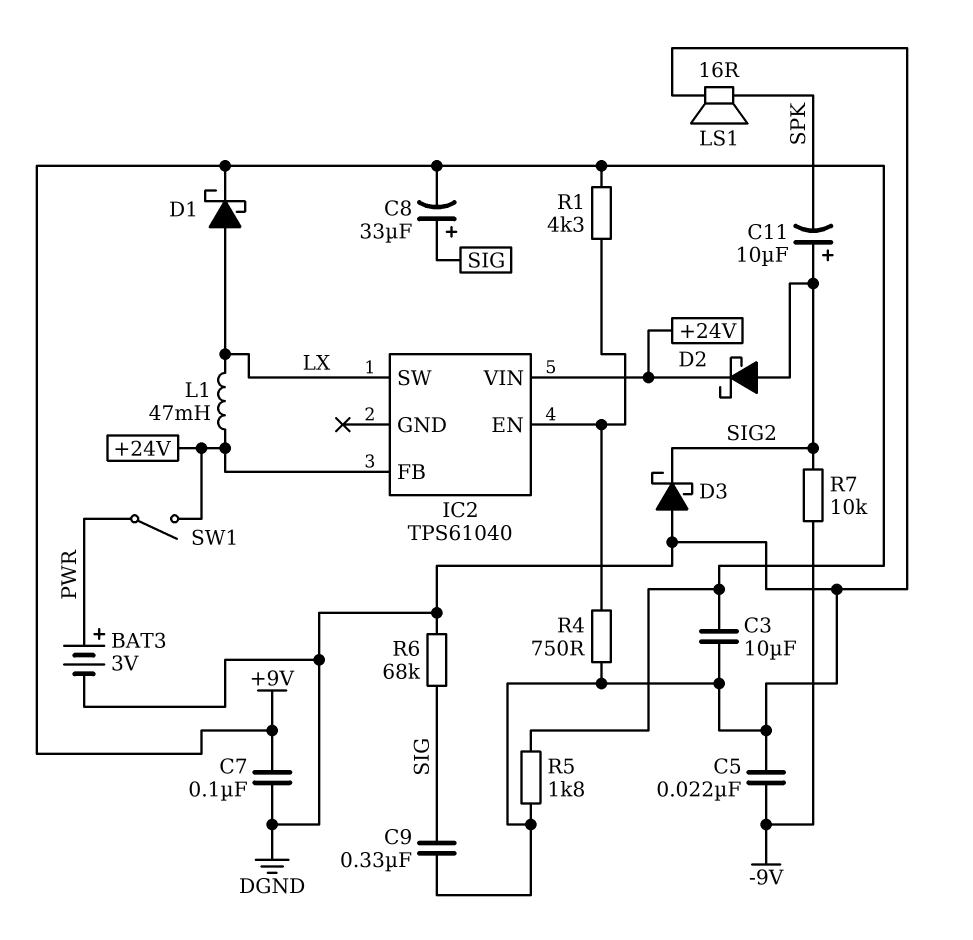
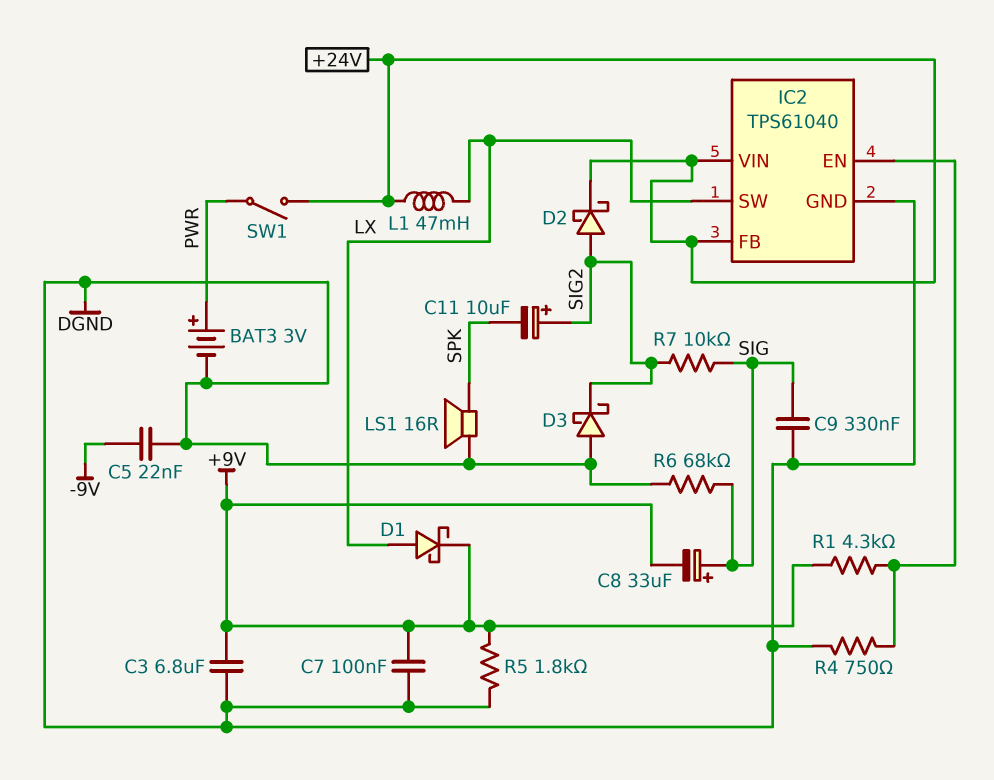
C3: 10uF (+9V, DGND) -> 6.8uF (+9V, DGND)
IC2 pin GND: none -> DGND
R7: 10k (-9V, SIG2) -> 10k (SIG, SIG2)

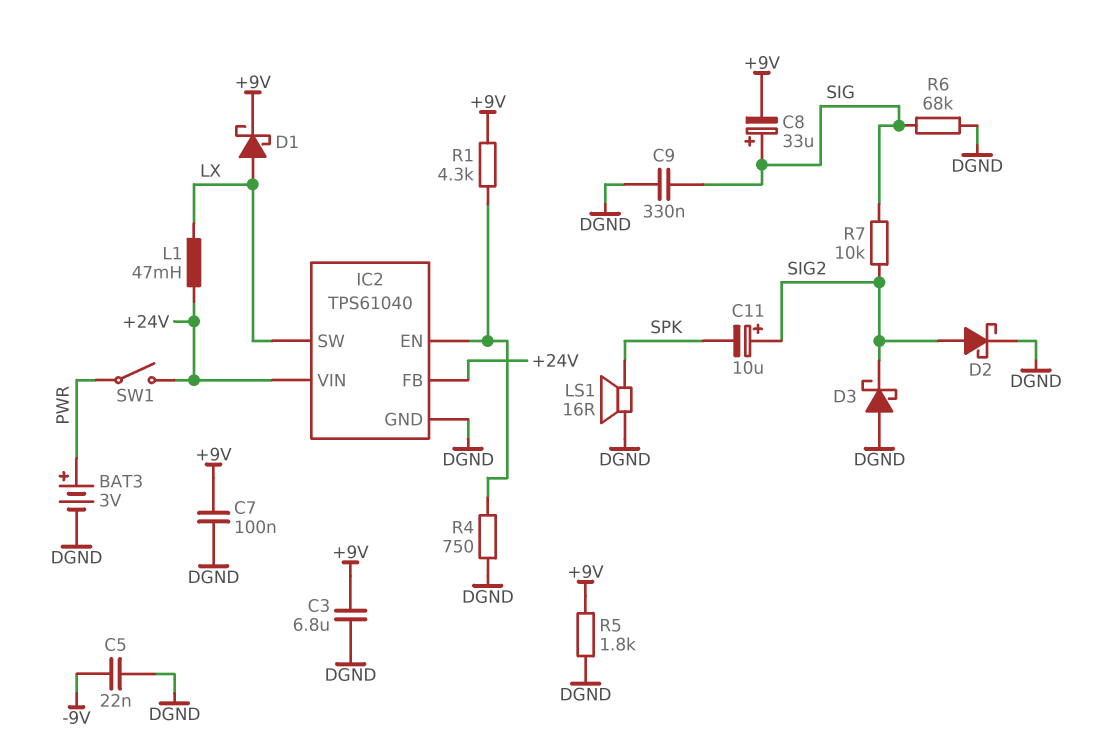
D2: schottky (A SIG2, K +24V) -> schottky (A SIG2, K DGND)

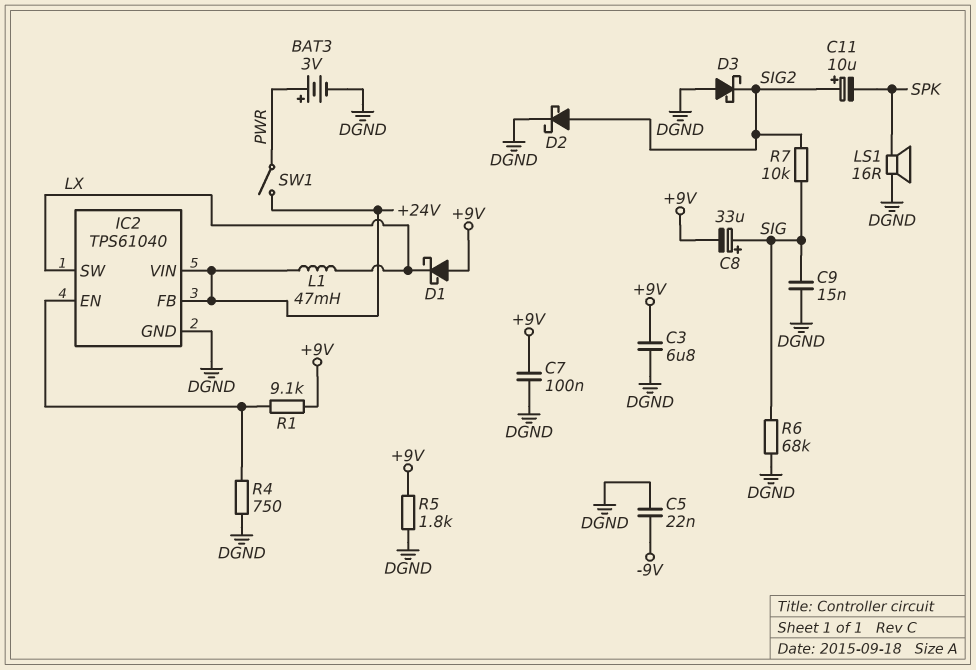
C9: 330nF (DGND, SIG) -> 15nF (DGND, SIG)
D1: schottky (A LX, K +9V) -> schottky (A +9V, K LX)
R1: 4.3k (+9V, IC2/EN) -> 9.1k (+9V, IC2/EN)

